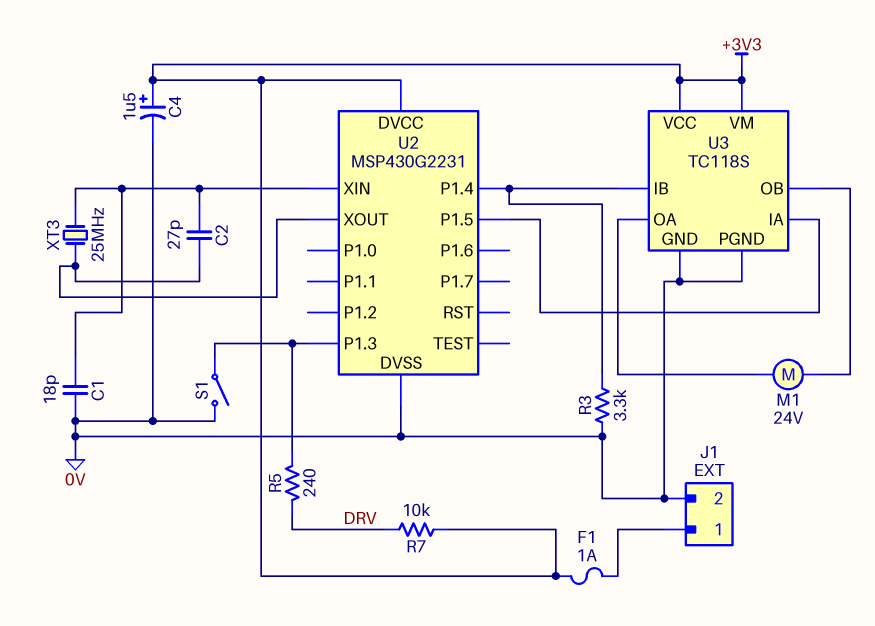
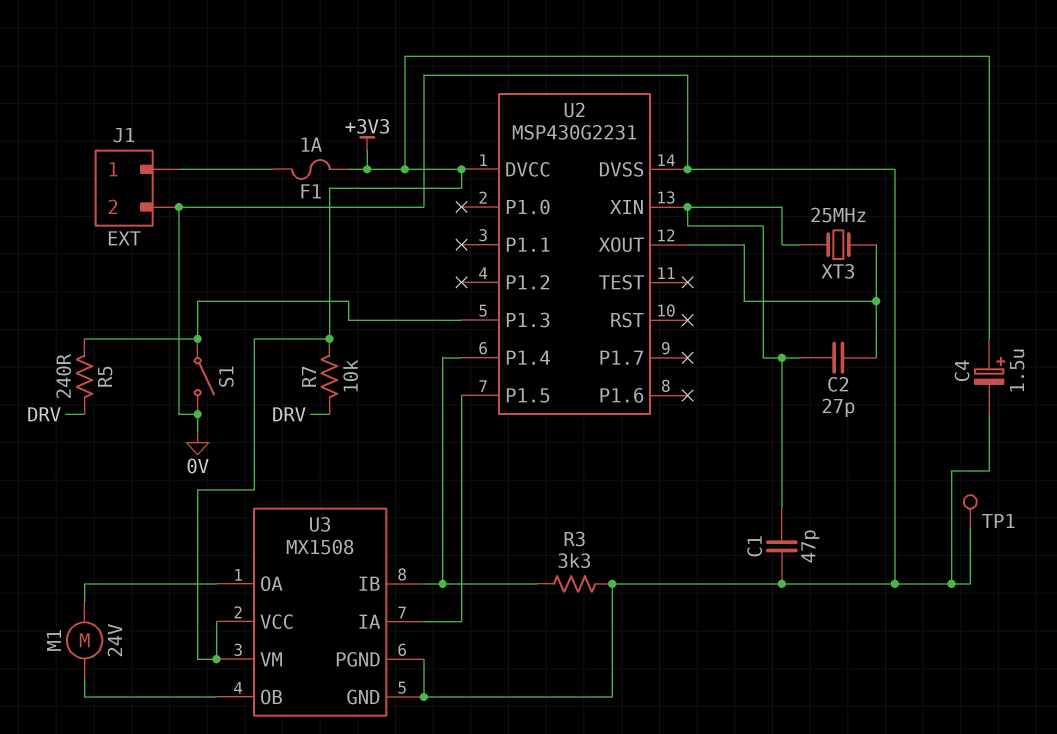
C1: 18pF (0V, U2/XIN) -> 47pF (0V, U2/XIN)
TP1: none -> test point (0V)
U3: TC118S -> MX1508

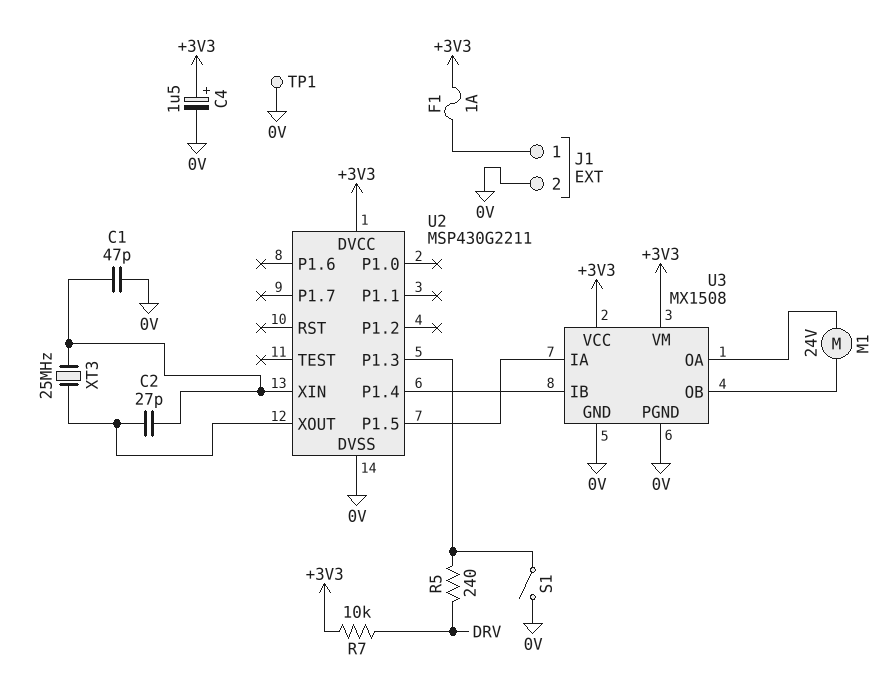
R3: 3.3k (0V, U2/P1.4) -> none
U2: MSP430G2231 -> MSP430G2211

